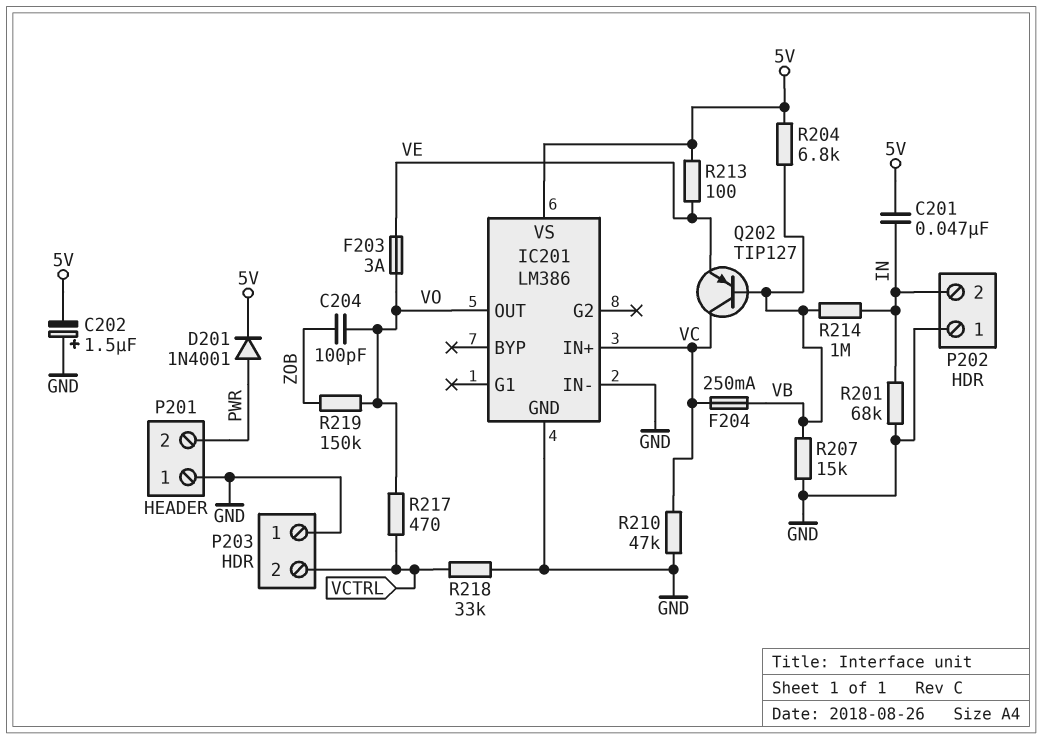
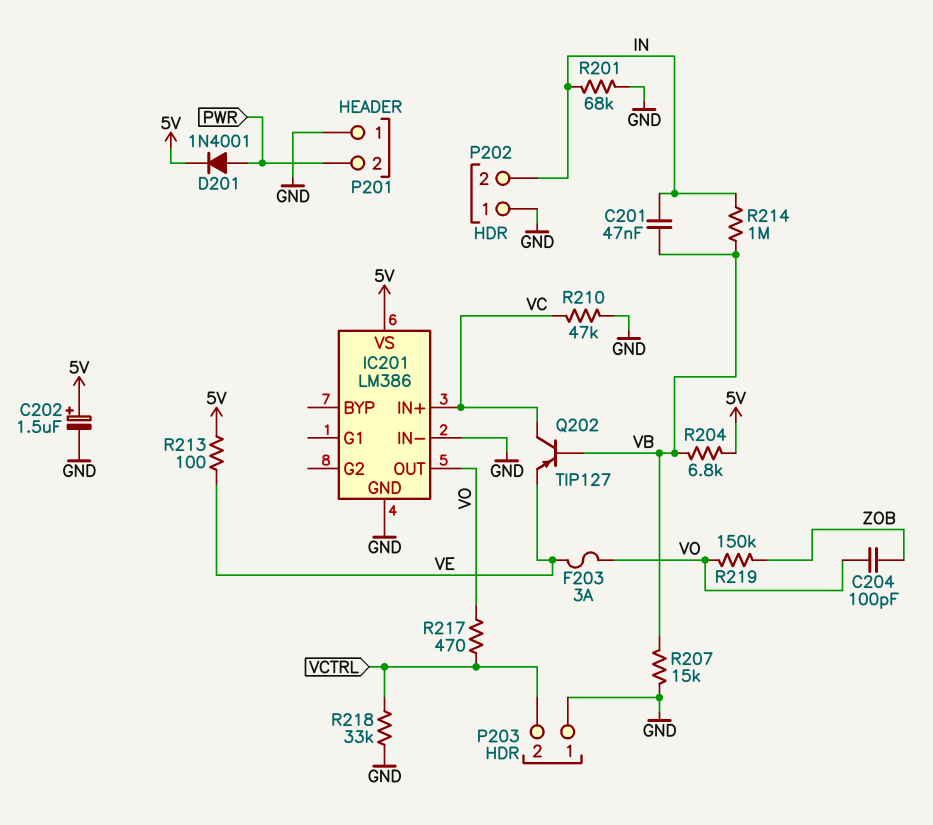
C201: 47nF (5V, IN) -> 47nF (IN, VB)
C202: 1.5uF (plus GND, minus 5V) -> 1.5uF (plus 5V, minus GND)
F204: 250mA (VB, VC) -> none

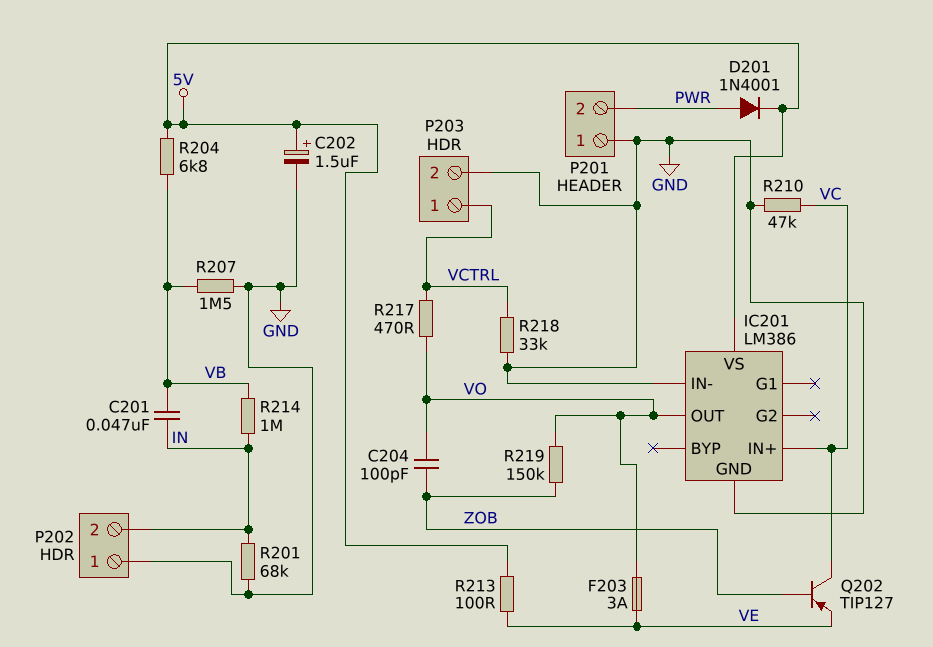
P203 pin 1: GND -> VCTRL
P203 pin 2: VCTRL -> GND
Q202: PNP TIP127 (B VB, C VC, E VE) -> PNP TIP127 (B ZOB, C VC, E VE)
R207: 15k (GND, VB) -> 1.5M (GND, VB)

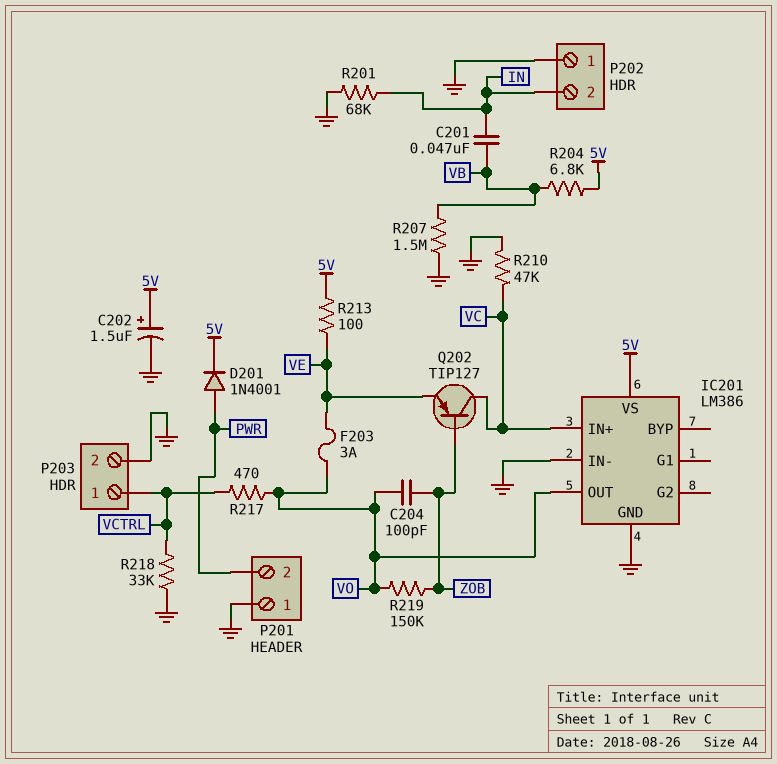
R214: 1M (IN, VB) -> none

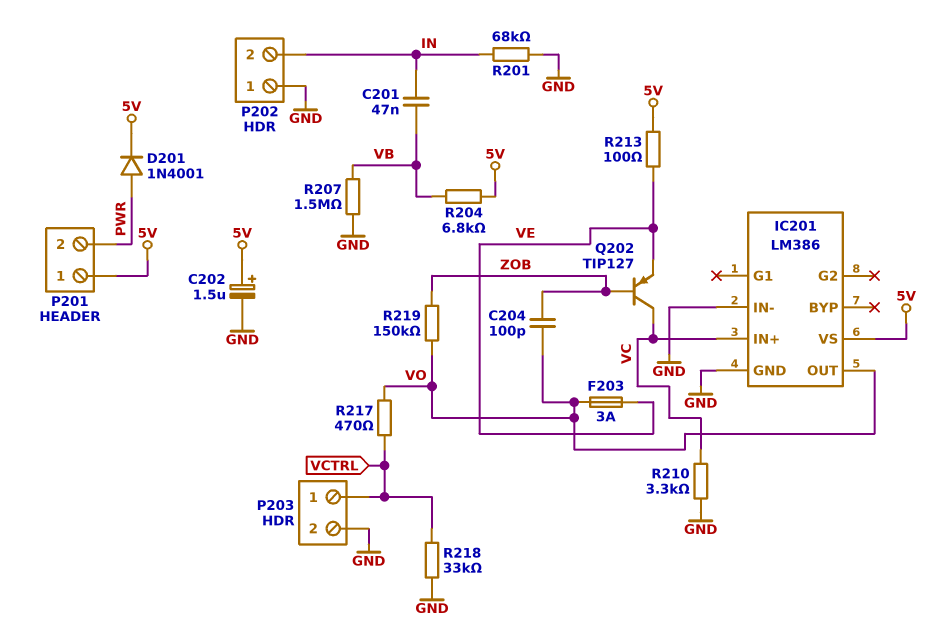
P201 pin 1: GND -> 5V
R210: 47k (GND, VC) -> 3.3k (GND, VC)

